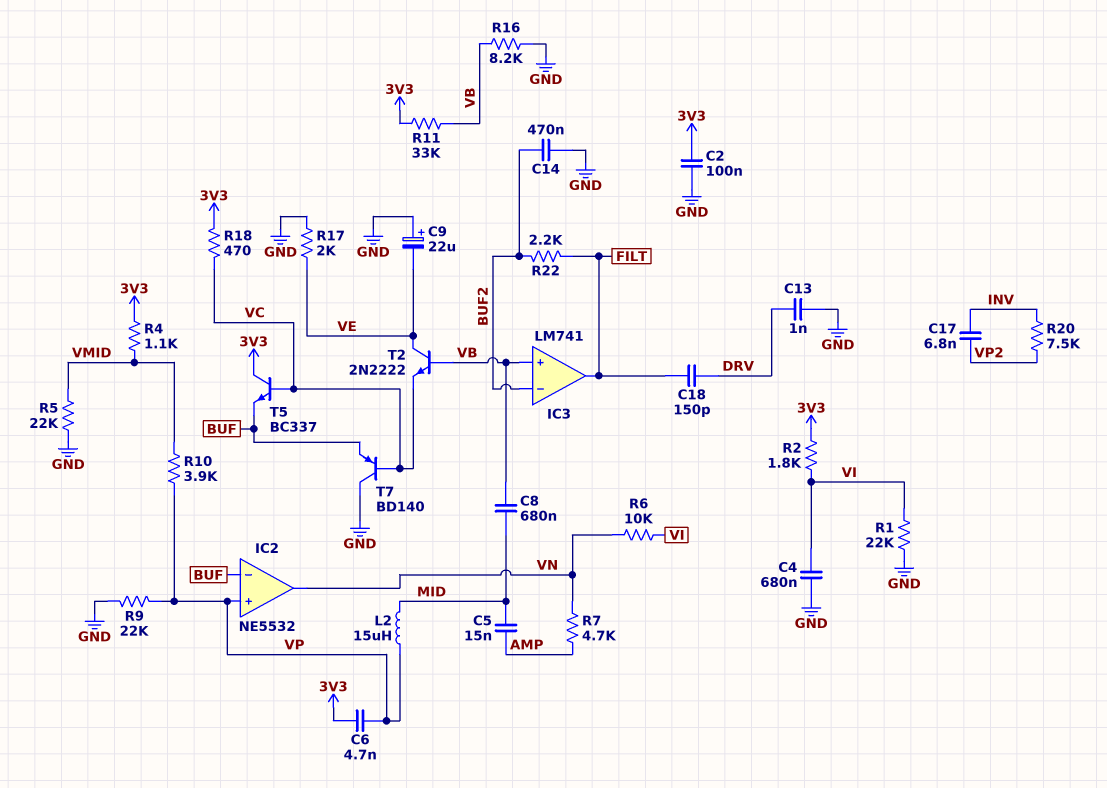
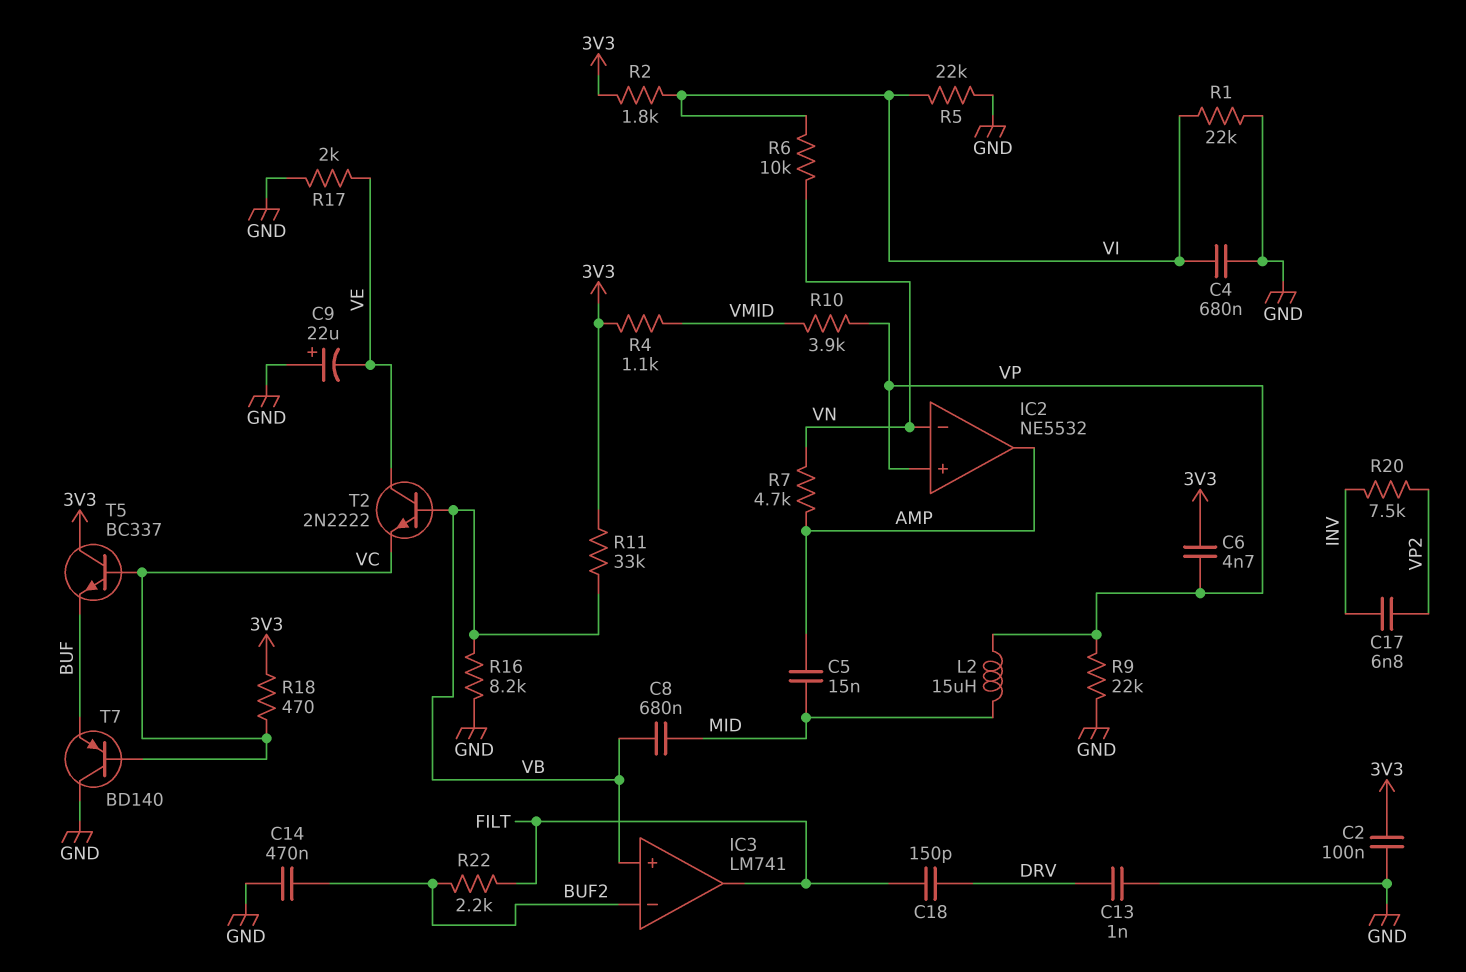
IC2 pin in-: BUF -> VN
IC2 pin out: VN -> AMP
R5: 22k (GND, VMID) -> 22k (GND, VI)

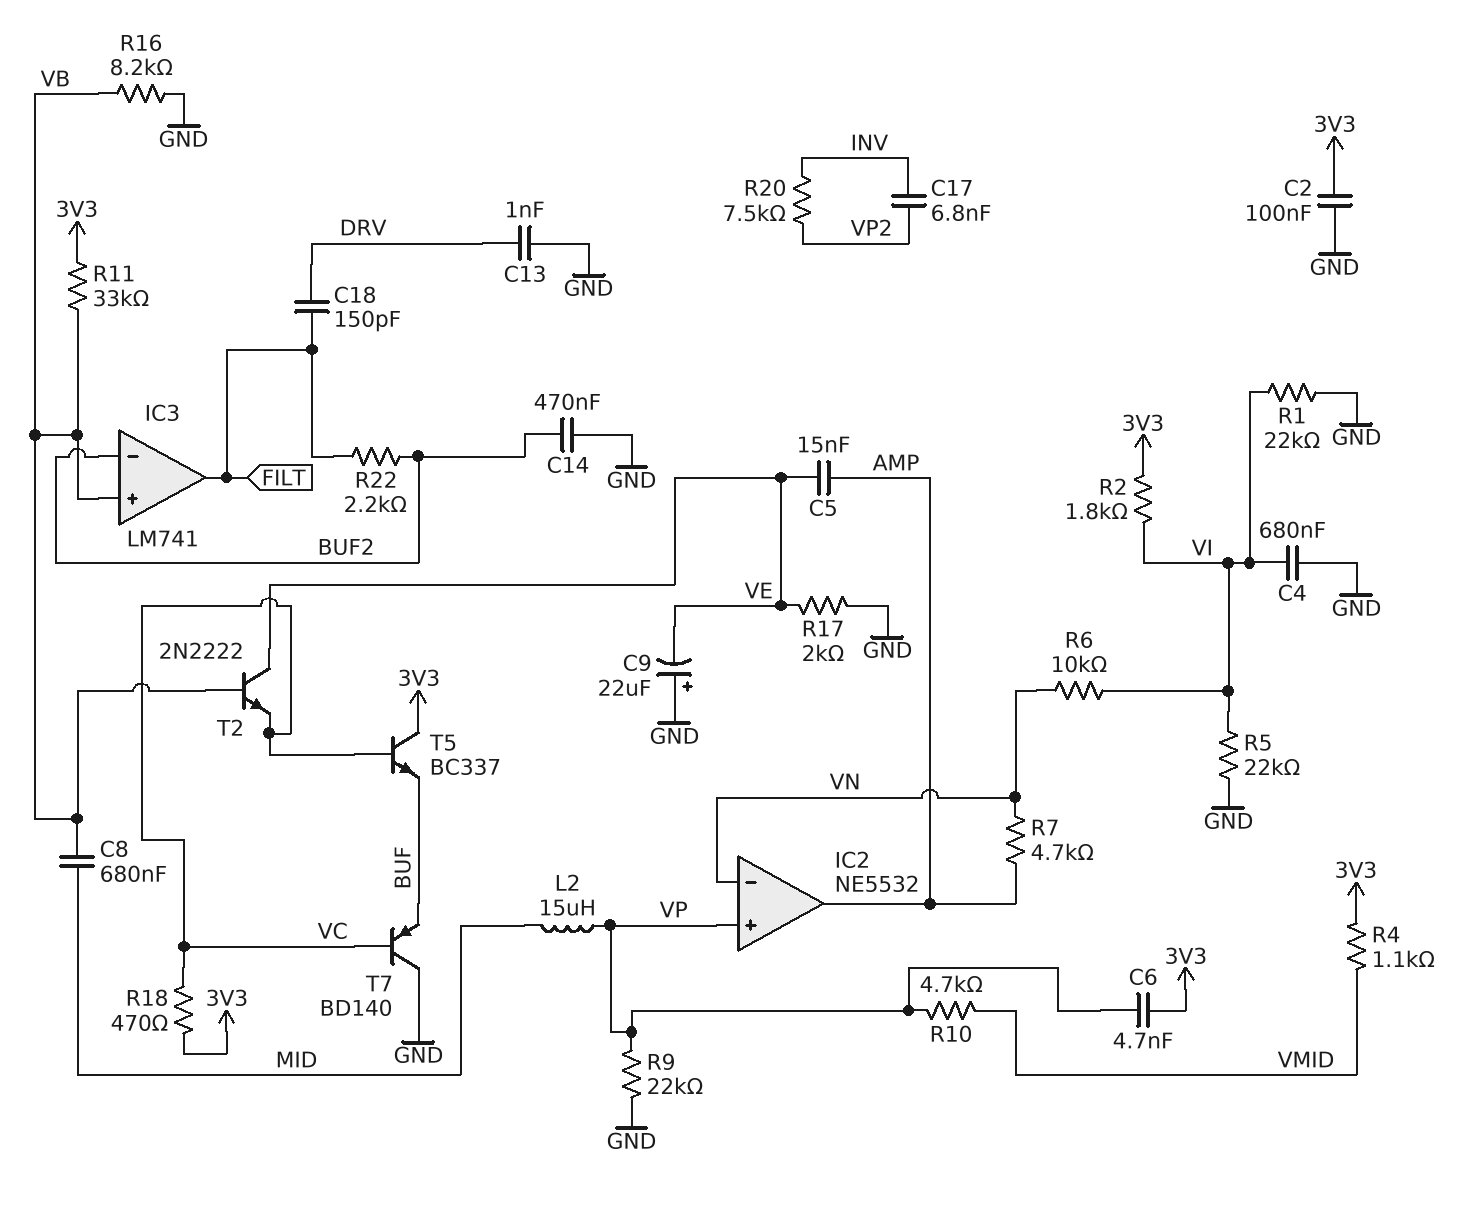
C5: 15nF (AMP, MID) -> 15nF (AMP, VE)
R10: 3.9k (VMID, VP) -> 4.7k (VMID, VP)

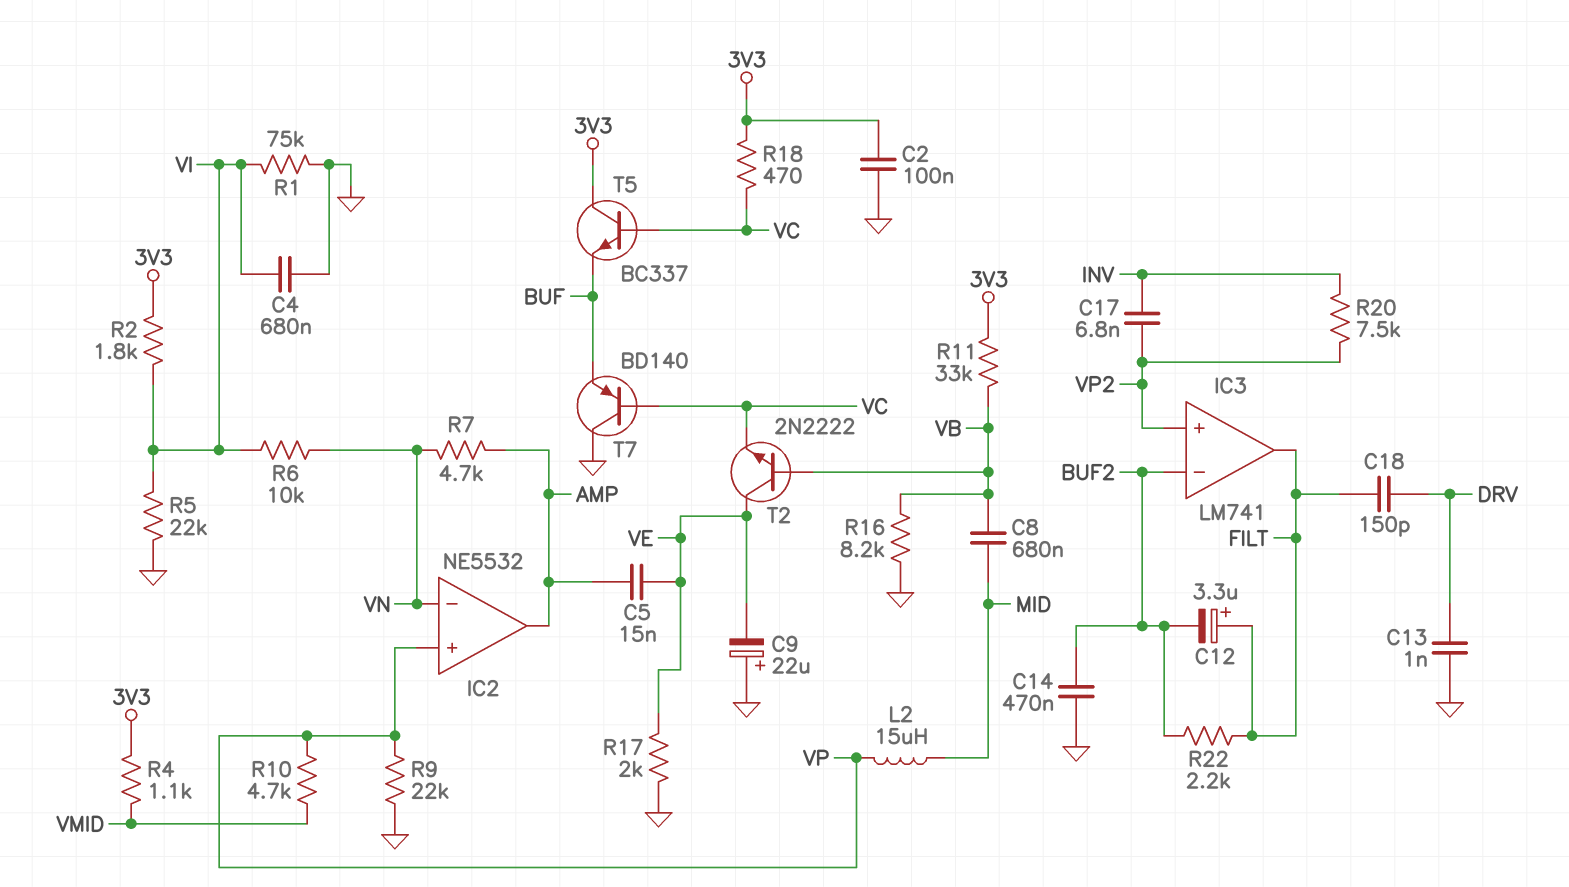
C6: 4.7nF (3V3, VP) -> none
C12: none -> 3.3uF (plus FILT, minus BUF2)
IC3 pin in+: VB -> VP2
R1: 22k (GND, VI) -> 75k (GND, VI)

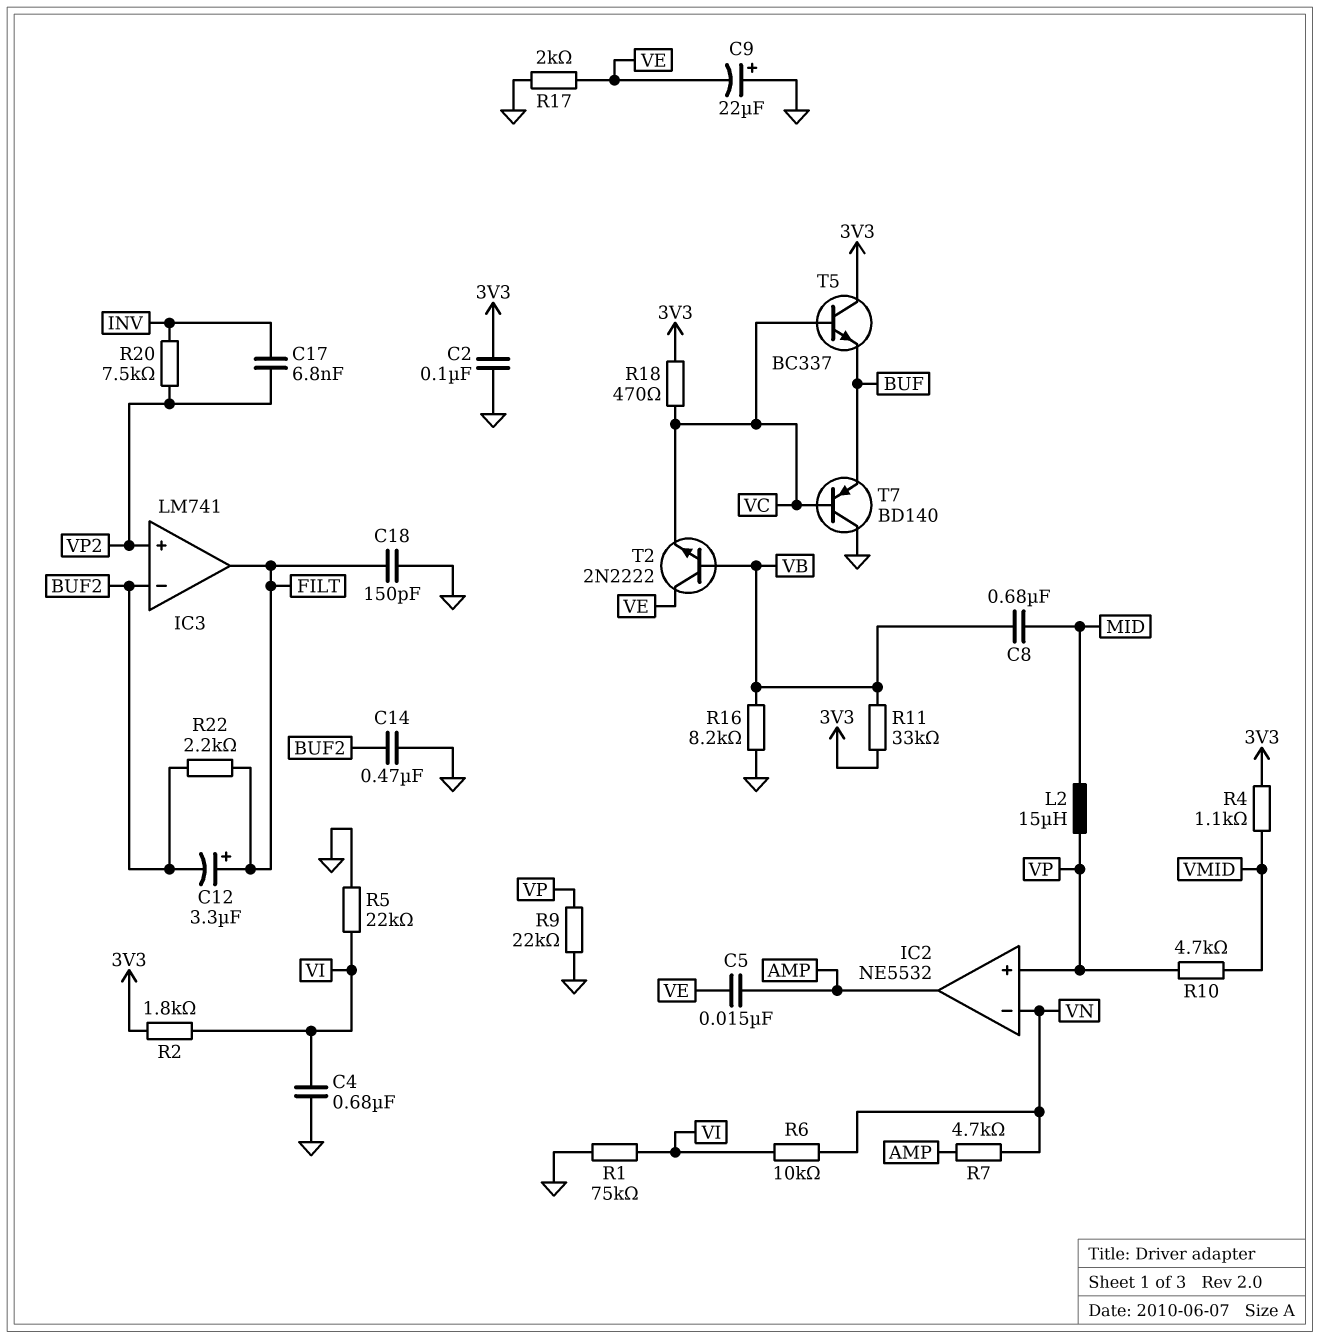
C13: 1nF (DRV, GND) -> none
C18: 150pF (DRV, FILT) -> 150pF (FILT, GND)

